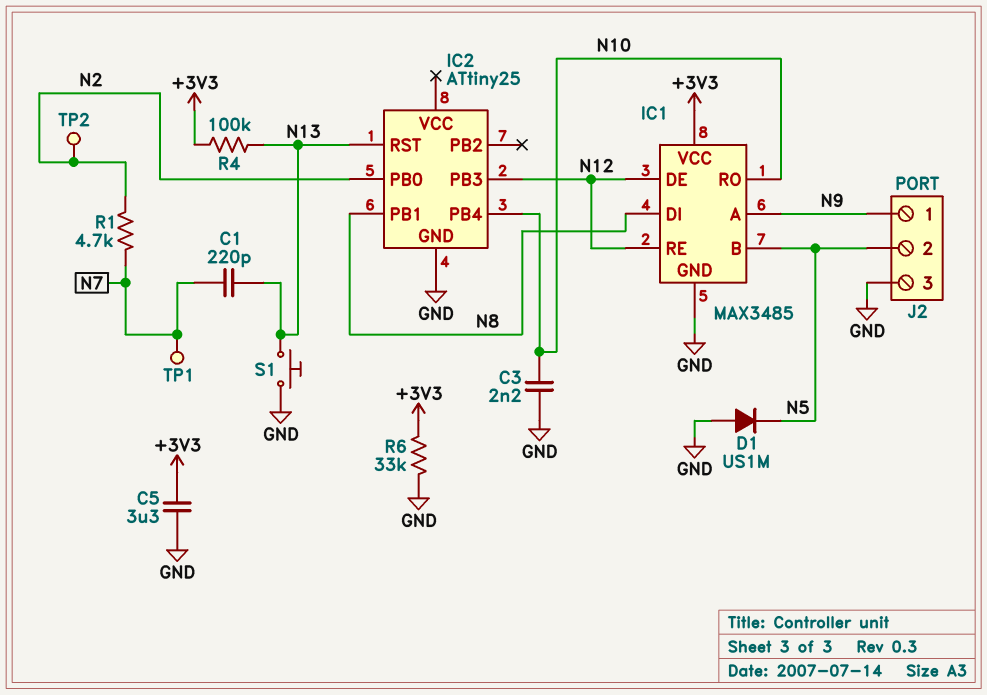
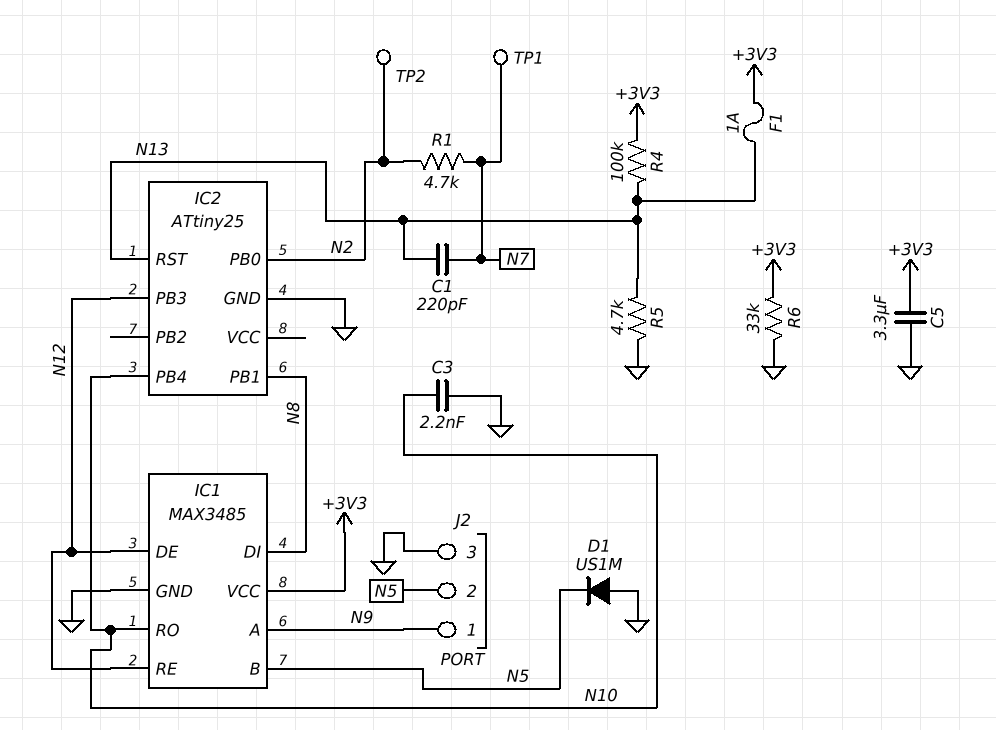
F1: none -> 1A (+3V3, N13)
R5: none -> 4.7k (GND, N13)
S1: button (GND, N13) -> none

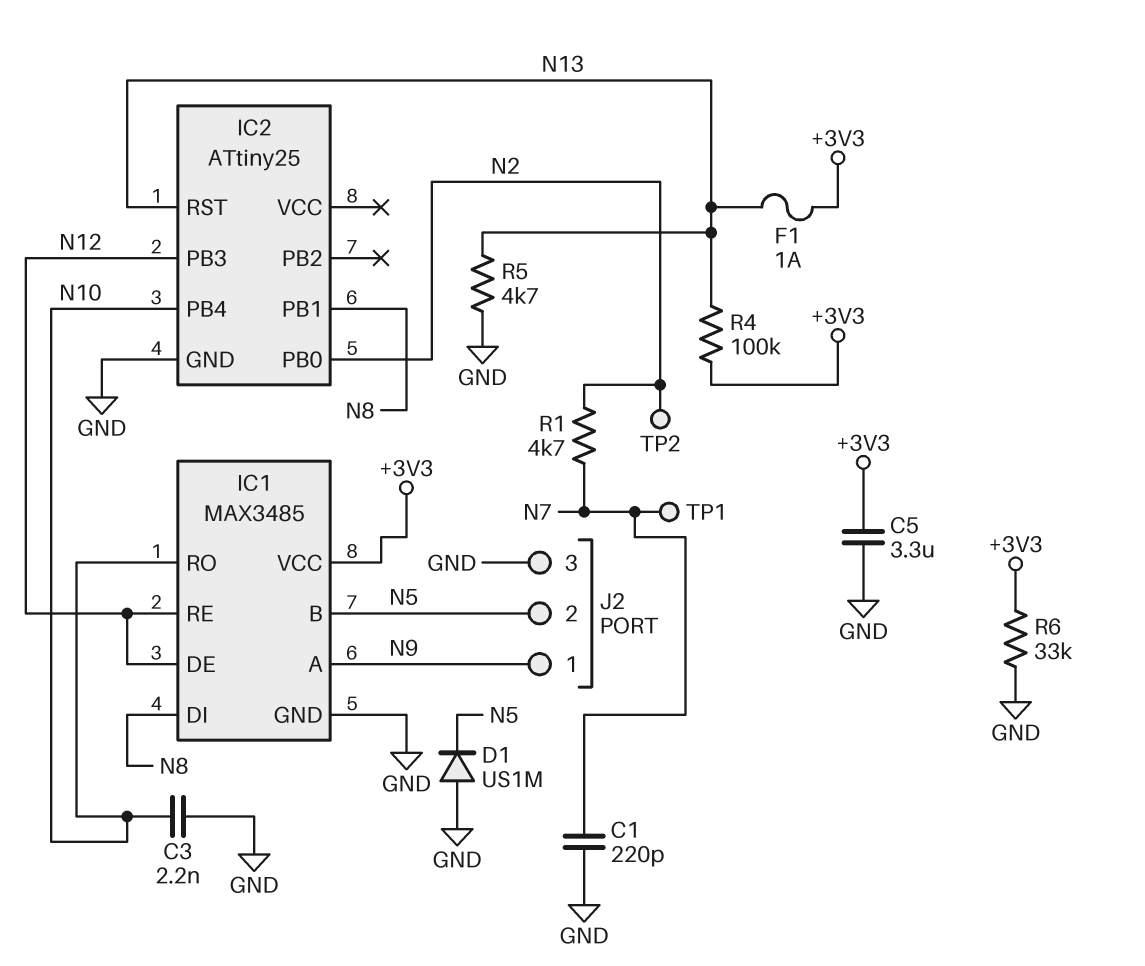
C1: 220pF (N7, N13) -> 220pF (GND, N7)

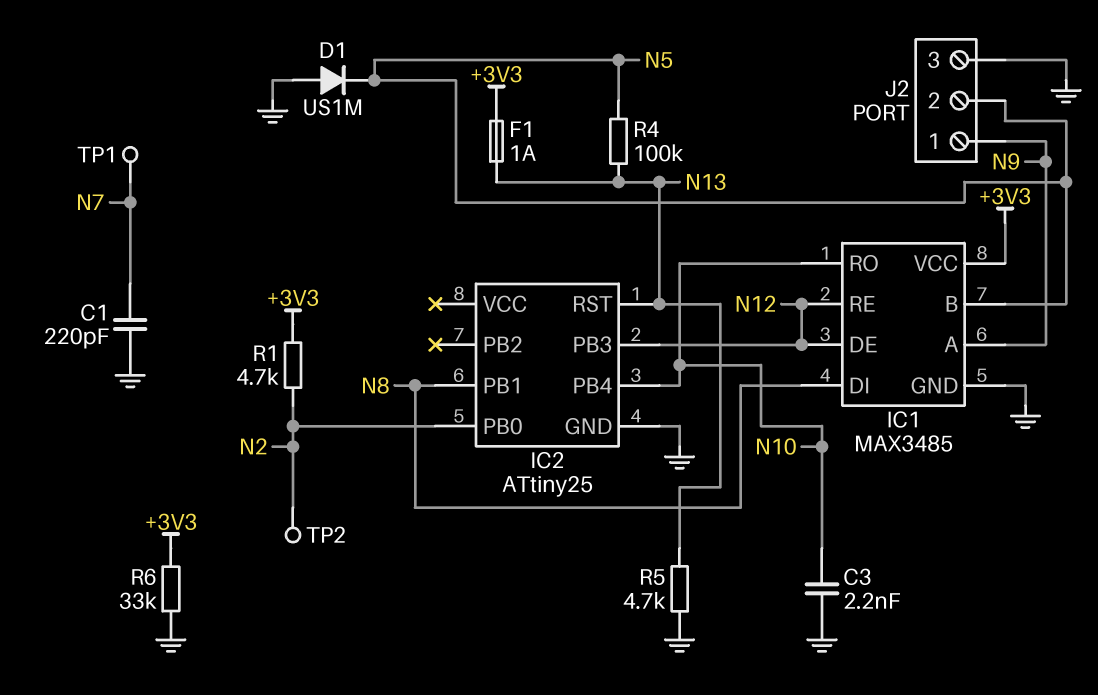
C5: 3.3uF (+3V3, GND) -> none
R1: 4.7k (N2, N7) -> 4.7k (+3V3, N2)
R4: 100k (+3V3, N13) -> 100k (N5, N13)

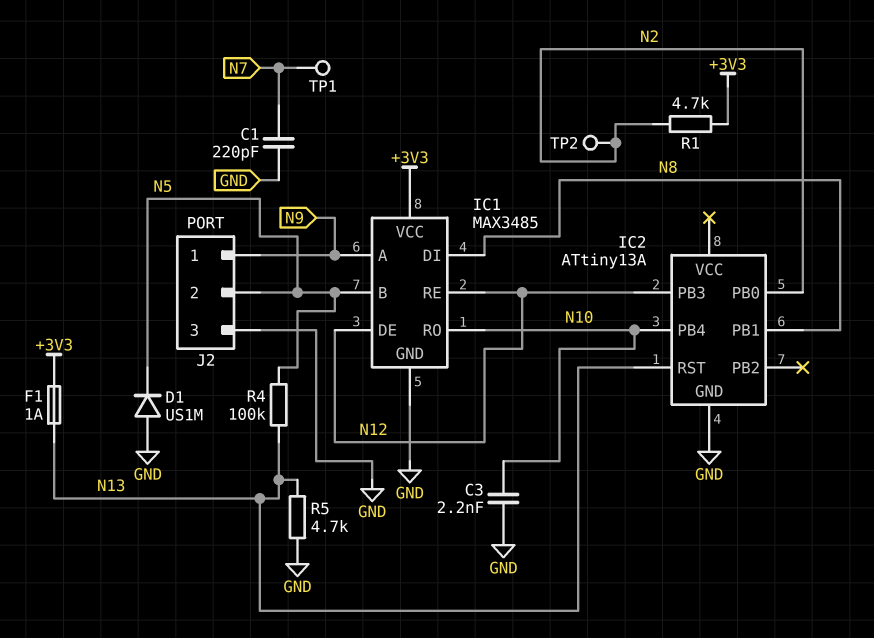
IC2: ATtiny25 -> ATtiny13A
R6: 33k (+3V3, GND) -> none

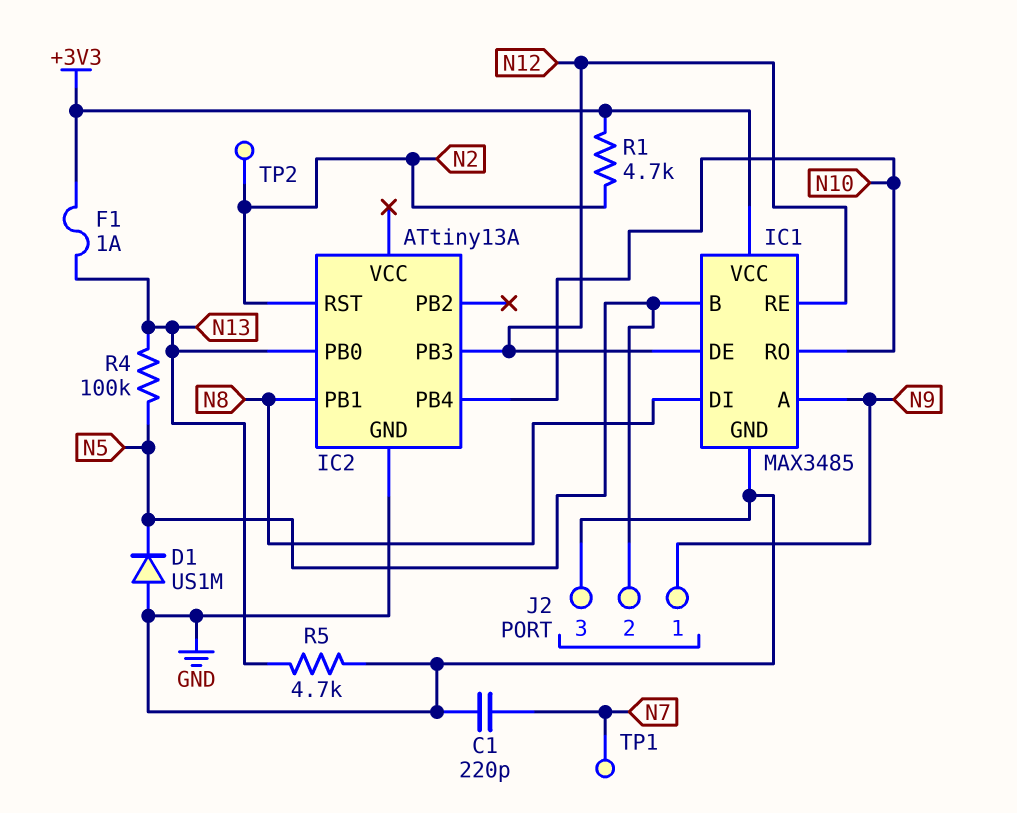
C3: 2.2nF (GND, N10) -> none
IC2 pin PB0: N2 -> N13
IC2 pin RST: N13 -> N2

